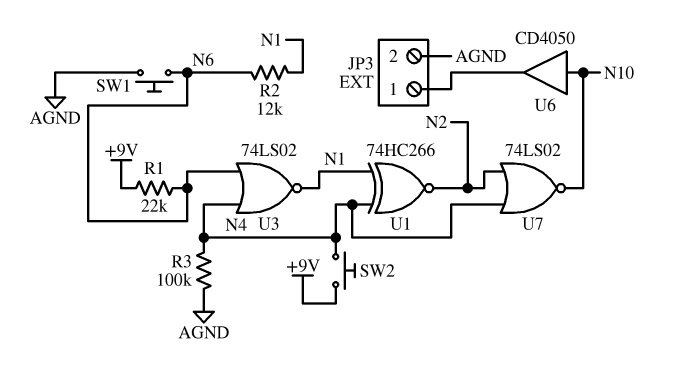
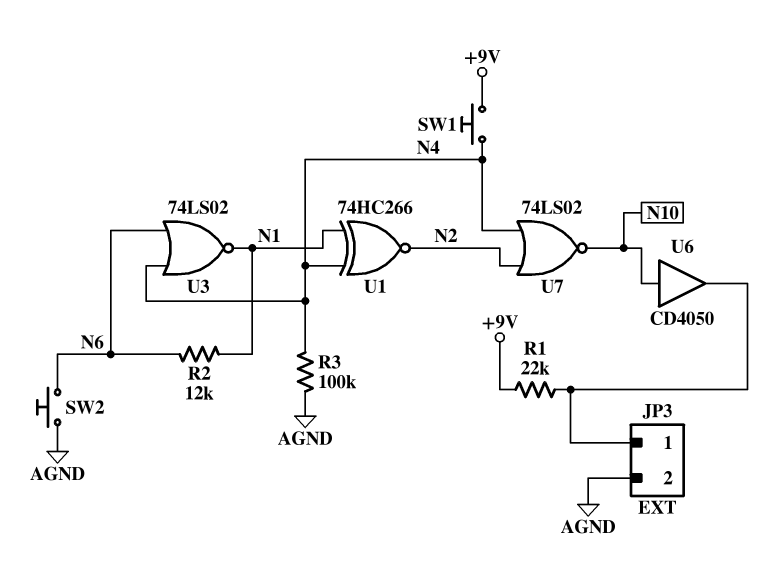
R1: 22k (+9V, N6) -> 22k (+9V, JP3/1)
SW1: button (AGND, N6) -> button (+9V, N4)
SW2: button (+9V, N4) -> button (AGND, N6)

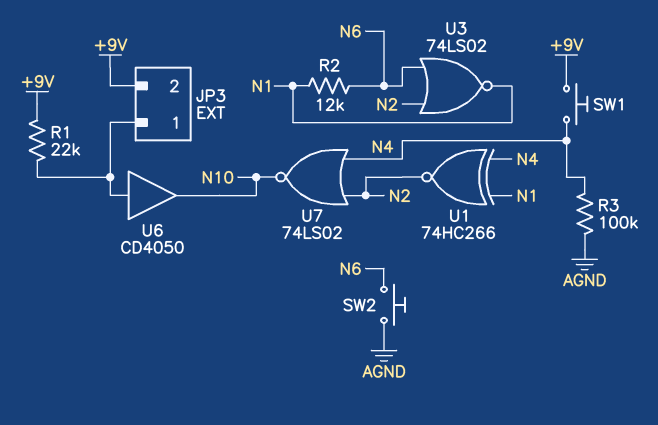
JP3 pin 2: AGND -> +9V
U3: NOR 74LS02 (in N4, in N6, out N1) -> NOR 74LS02 (in N2, in N6, out N1)
U6: buffer CD4050 (in N10, out JP3/1) -> buffer CD4050 (in JP3/1, out N10)

